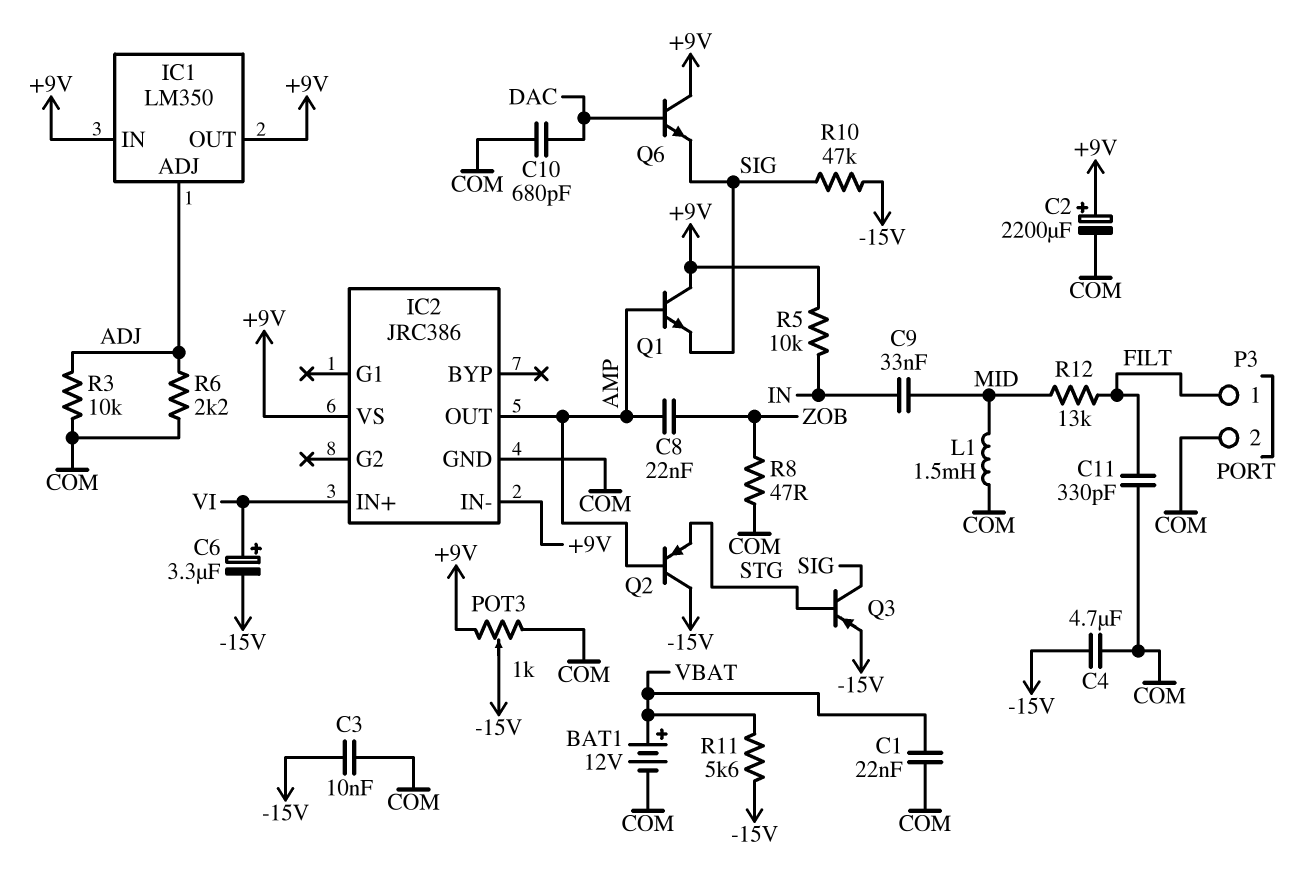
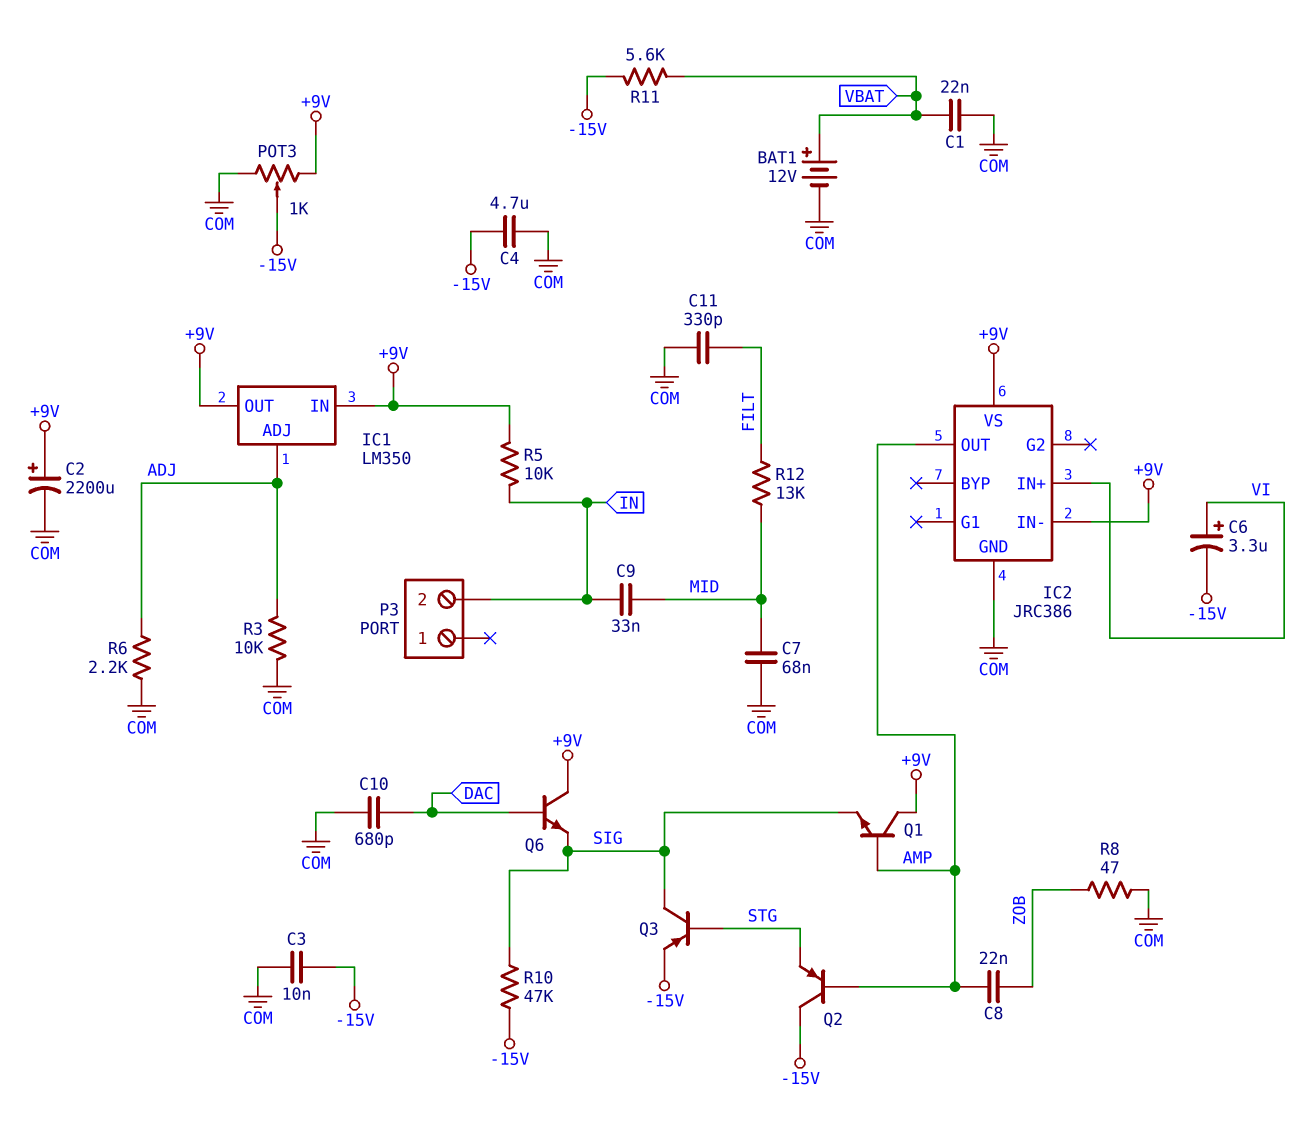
C7: none -> 68nF (COM, MID)
L1: 1.5mH (COM, MID) -> none
P3 pin 1: FILT -> none
P3 pin 2: COM -> IN

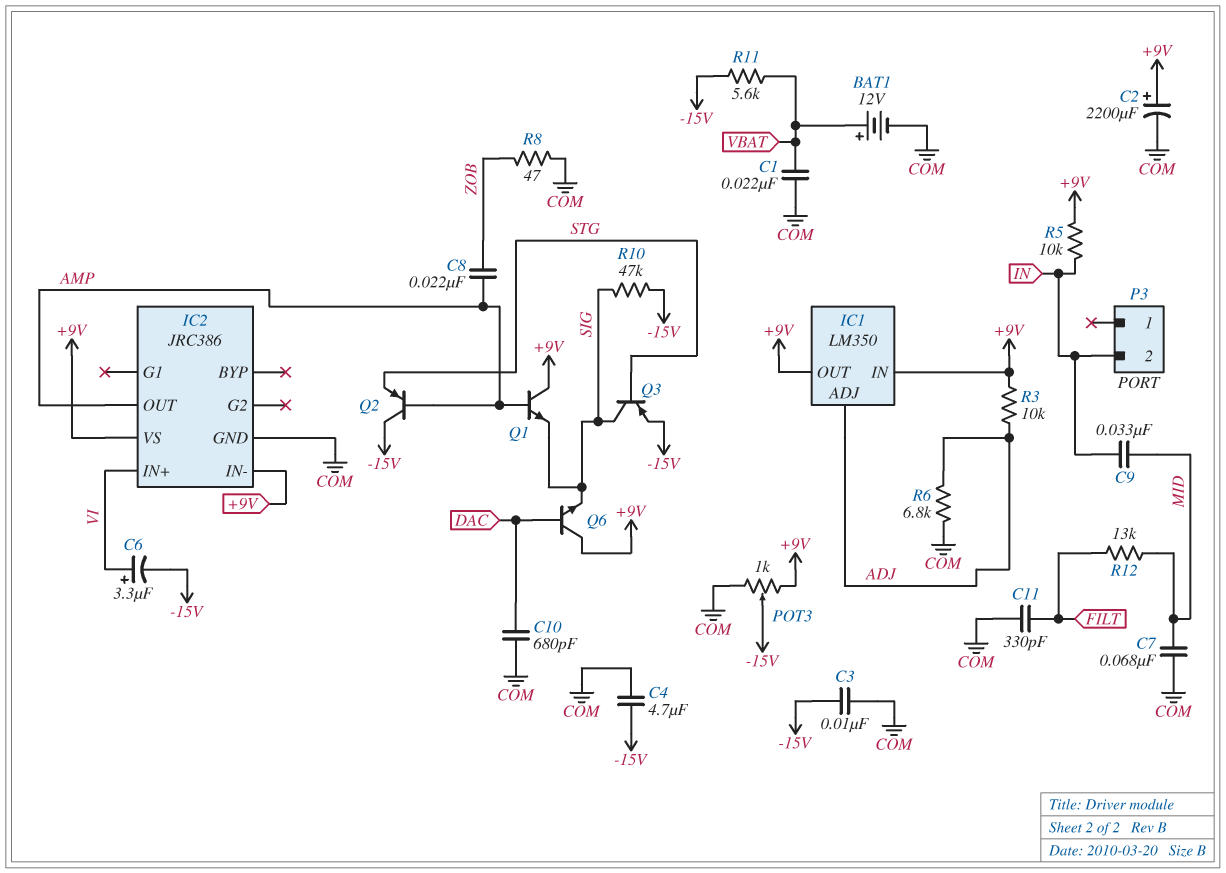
R3: 10k (ADJ, COM) -> 10k (+9V, ADJ)
R6: 2.2k (ADJ, COM) -> 6.8k (ADJ, COM)

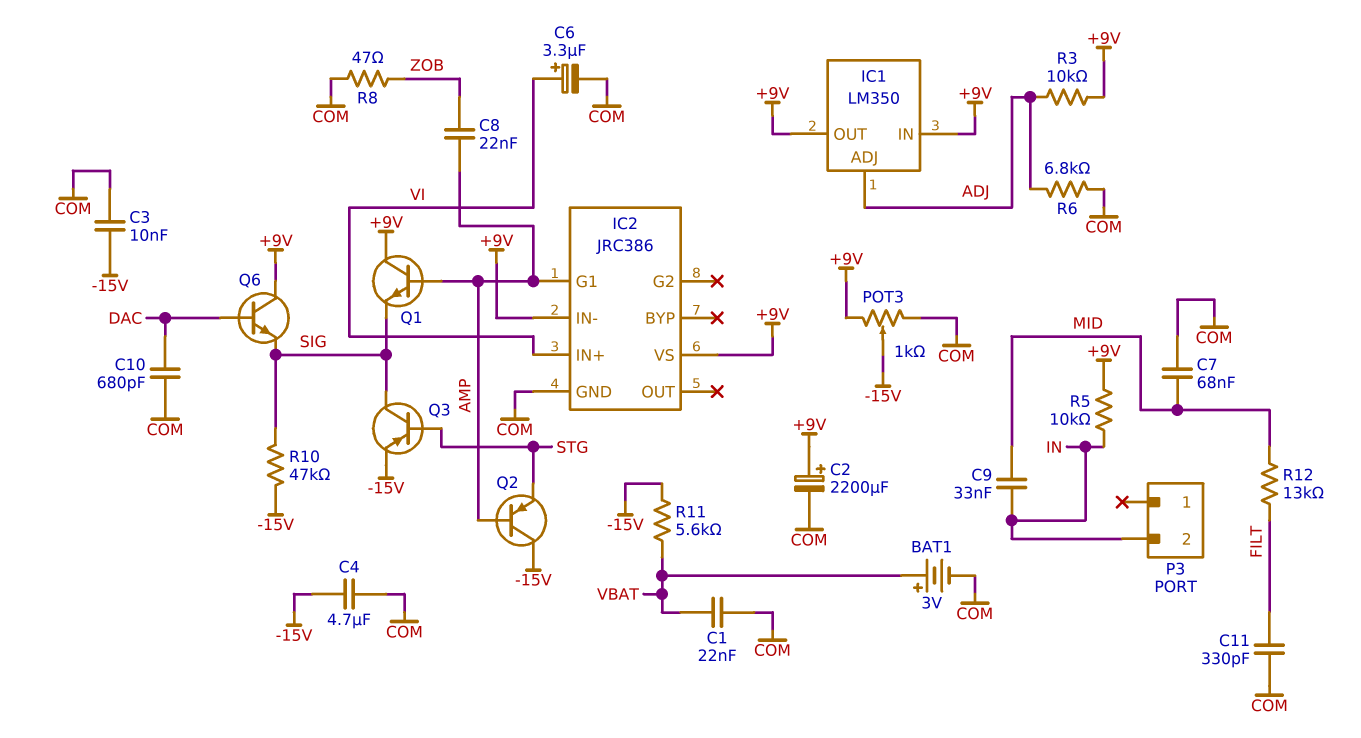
BAT1: 12V (plus VBAT, minus COM) -> 3V (plus VBAT, minus COM)
C6: 3.3uF (plus VI, minus -15V) -> 3.3uF (plus VI, minus COM)
IC2 pin G1: none -> AMP
IC2 pin OUT: AMP -> none

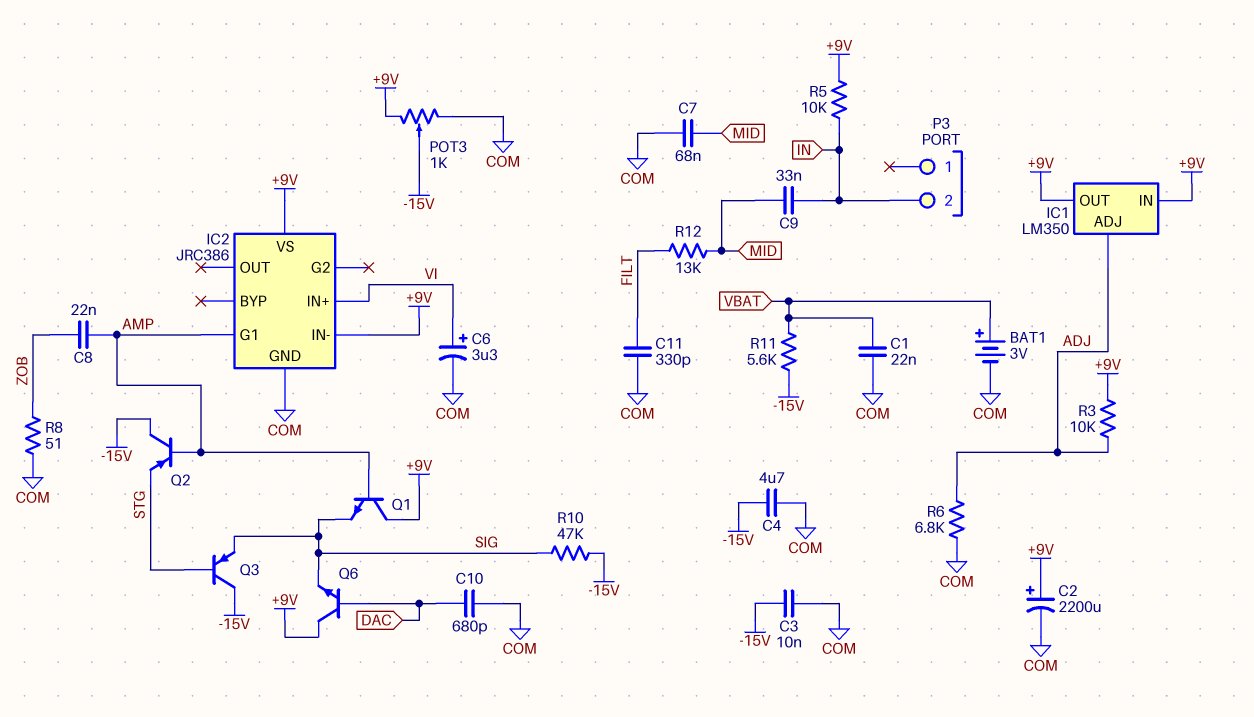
Q3: PNP (B STG, C SIG, E -15V) -> PNP (B STG, C -15V, E SIG)
R8: 47 (COM, ZOB) -> 51 (COM, ZOB)

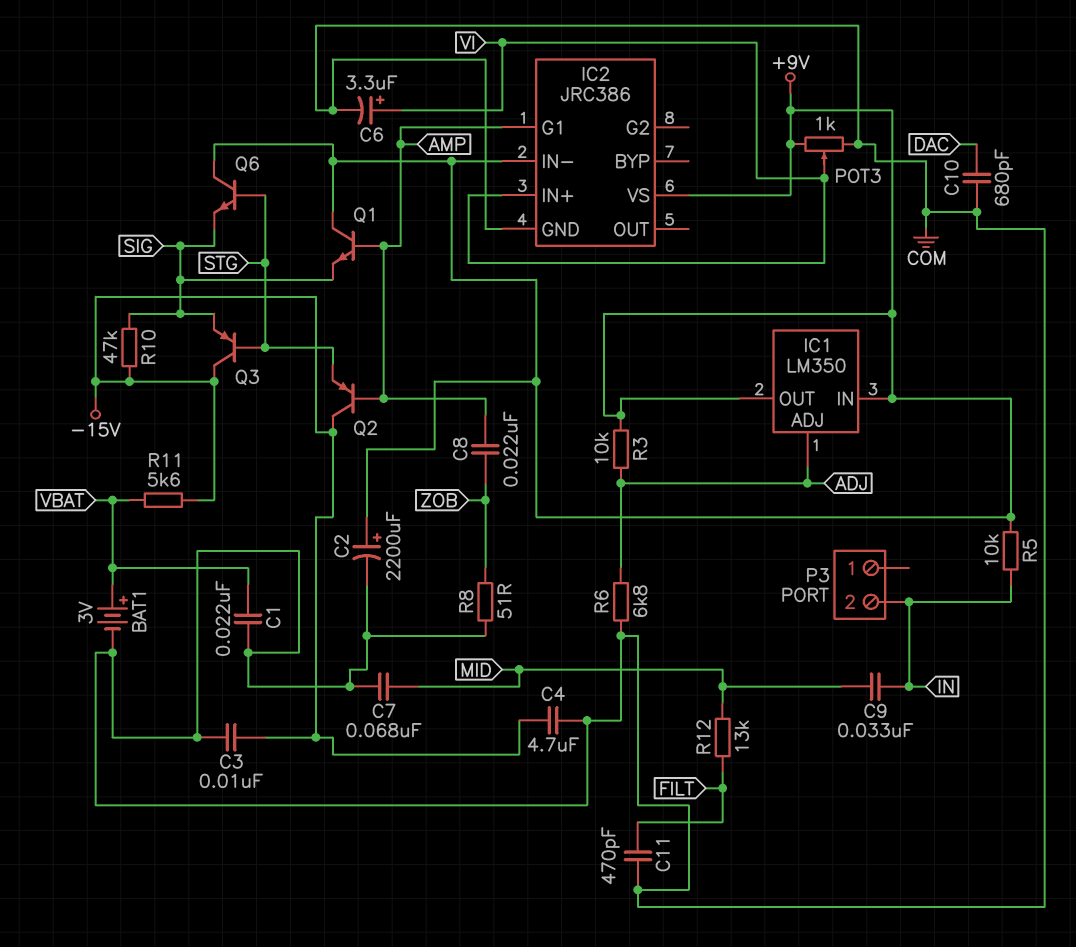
C11: 330pF (COM, FILT) -> 470pF (COM, FILT)
POT3: 1k (+9V, COM, wiper -15V) -> 1k (+9V, COM, wiper VI)
Q6: NPN (B DAC, C +9V, E SIG) -> NPN (B STG, C +9V, E SIG)

